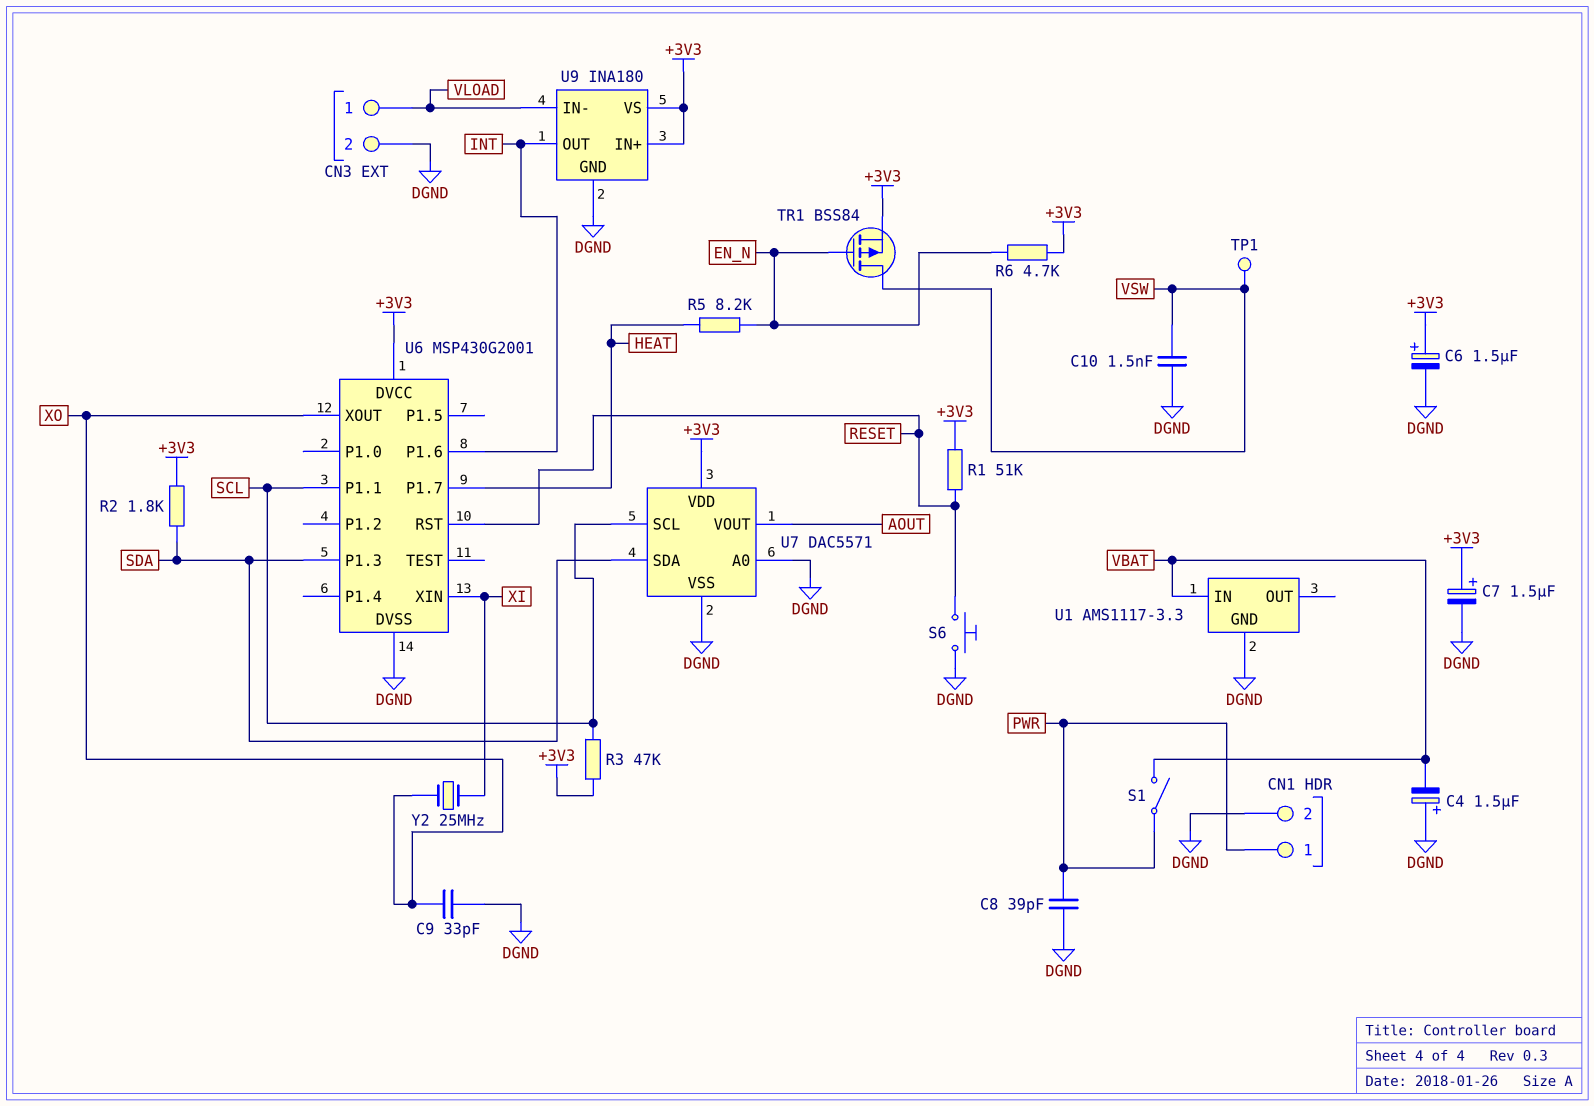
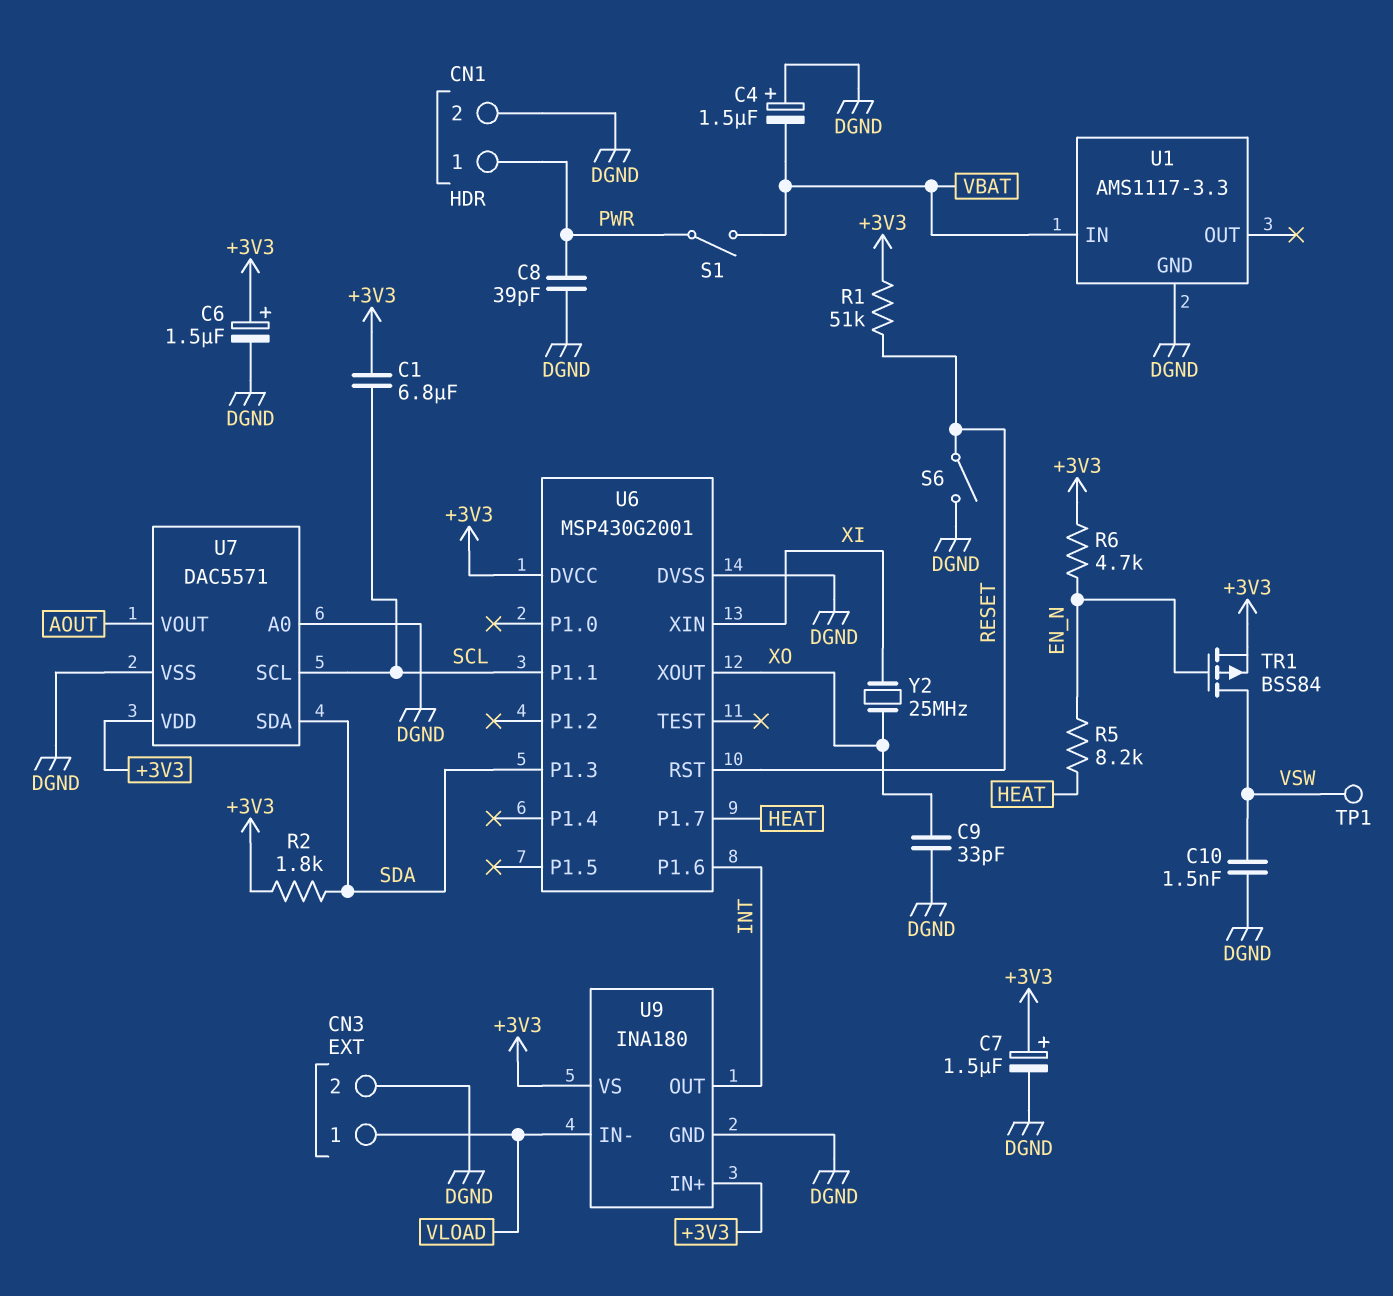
C1: none -> 6.8uF (+3V3, SCL)
R3: 47k (+3V3, SCL) -> none
S6: button (DGND, RESET) -> switch (DGND, RESET)

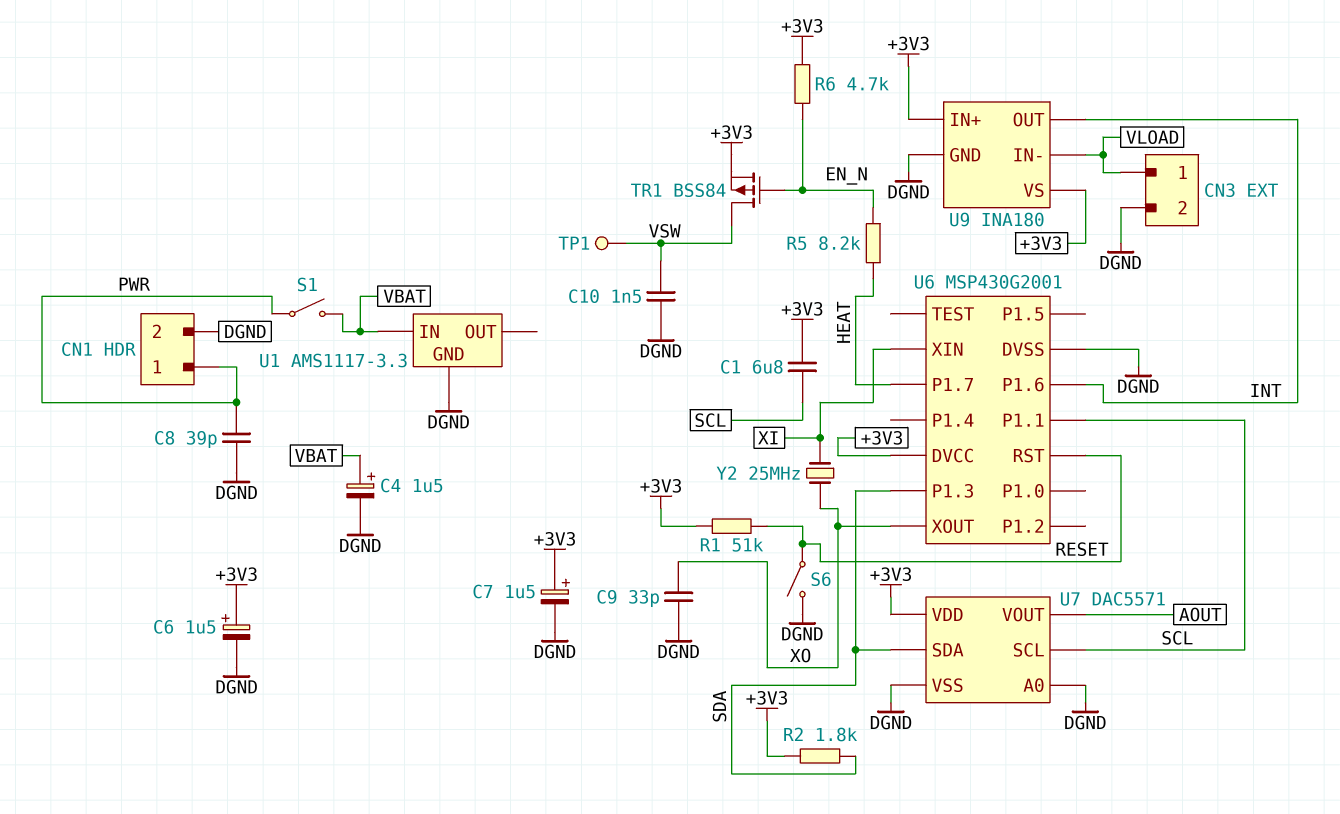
C4: 1.5uF (plus DGND, minus VBAT) -> 1.5uF (plus VBAT, minus DGND)

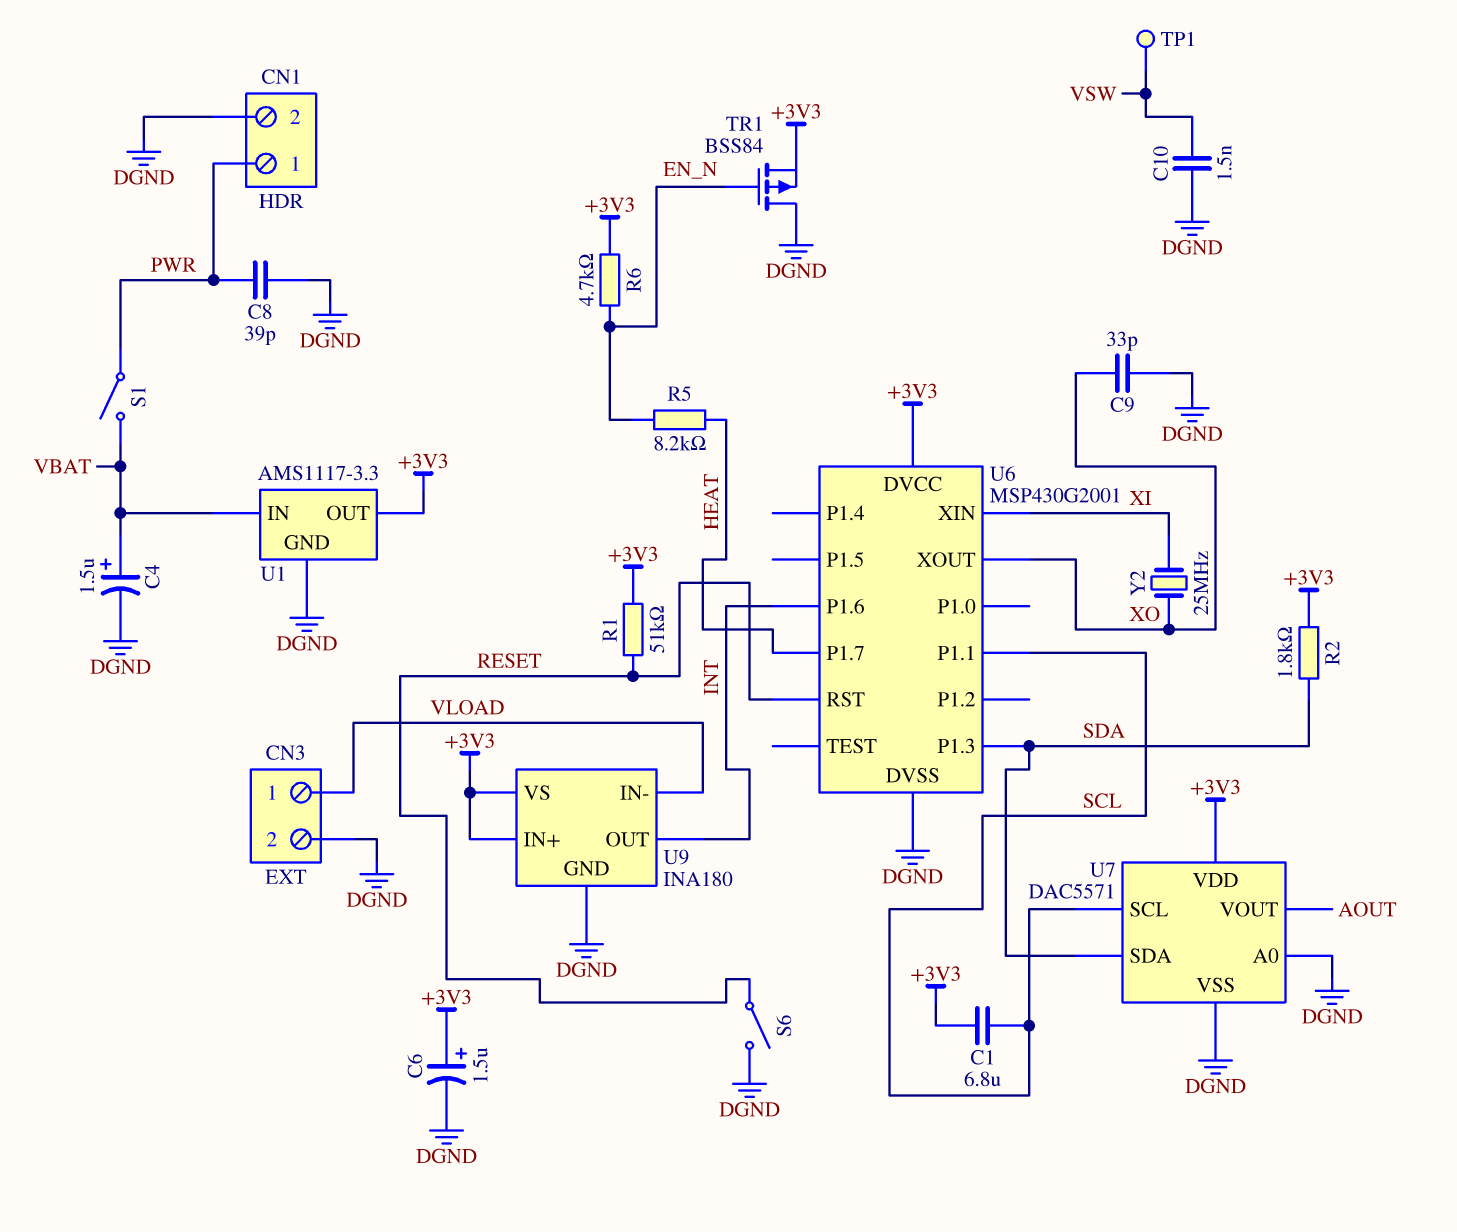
C7: 1.5uF (plus +3V3, minus DGND) -> none
TR1: PMOS BSS84 (G EN_N, D VSW, S +3V3) -> PMOS BSS84 (G EN_N, D DGND, S +3V3)
U1 pin OUT: none -> +3V3

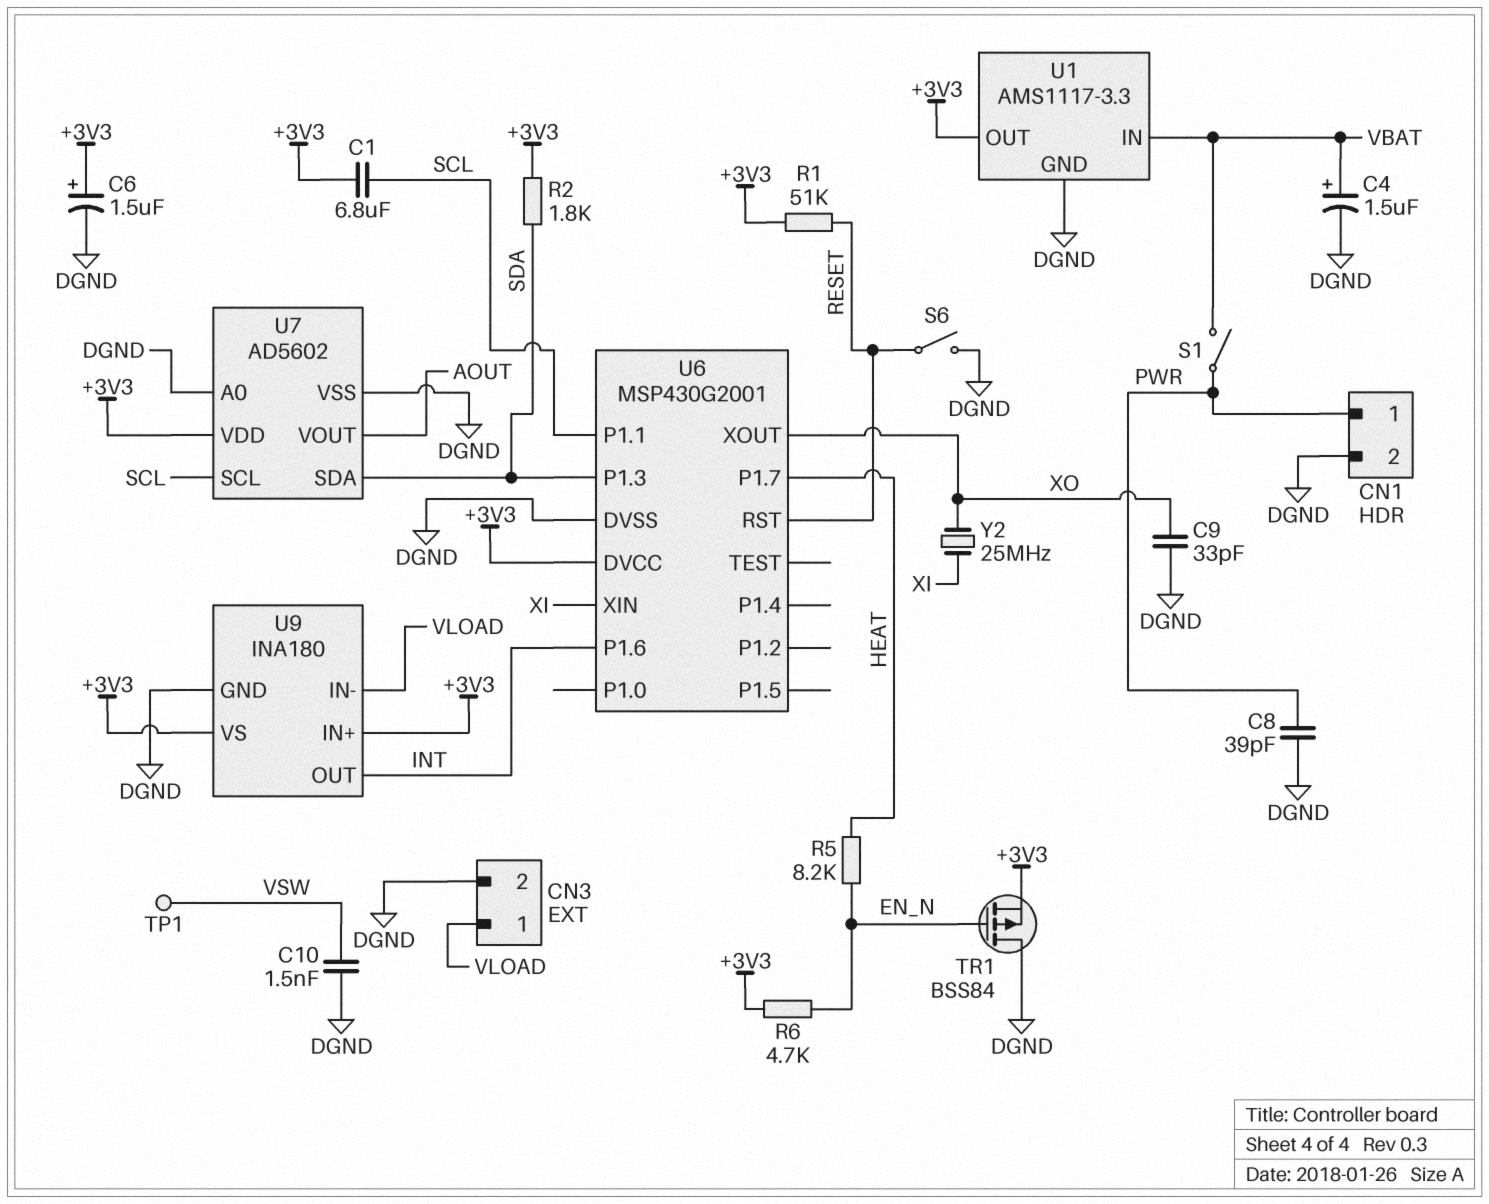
U7: DAC5571 -> AD5602

